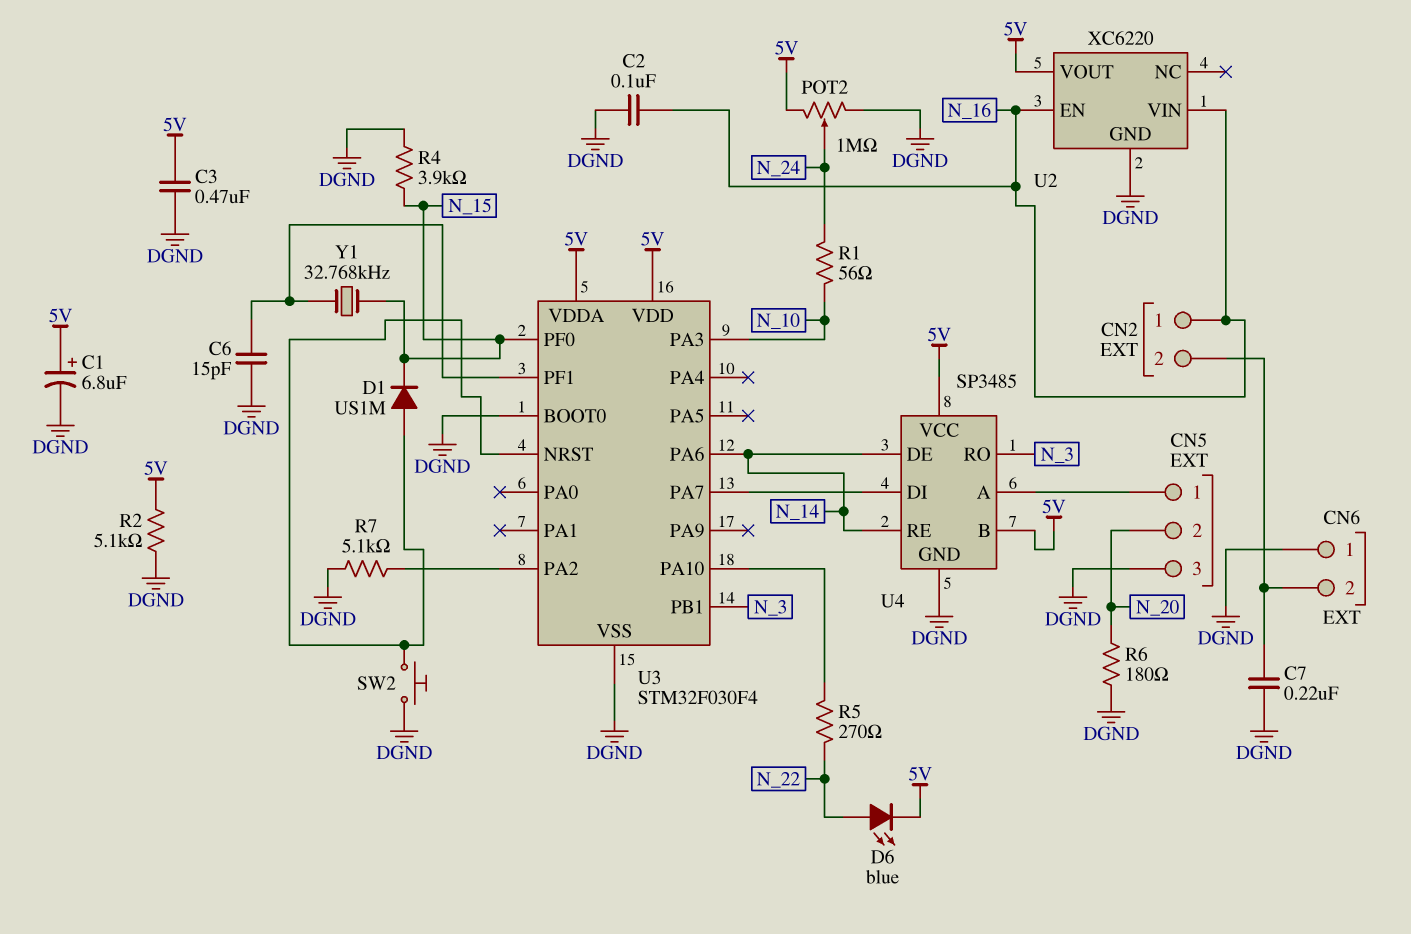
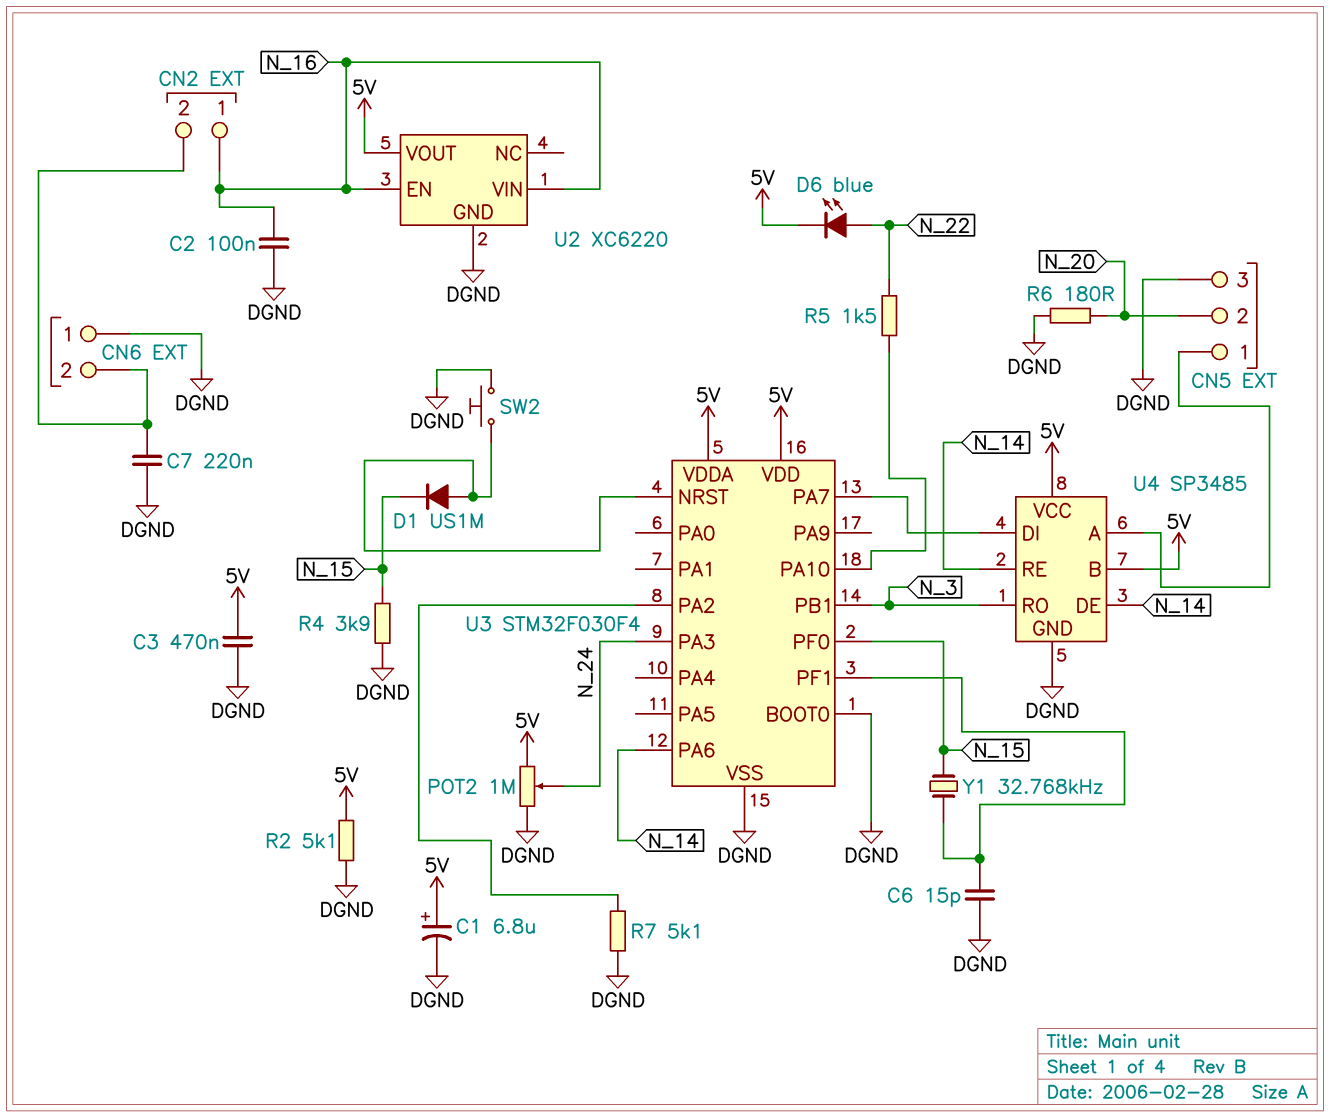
R1: 56 (N_10, N_24) -> none
R5: 270 (N_22, U3/PA10) -> 1.5k (N_22, U3/PA10)
U3 pin PA3: N_10 -> N_24

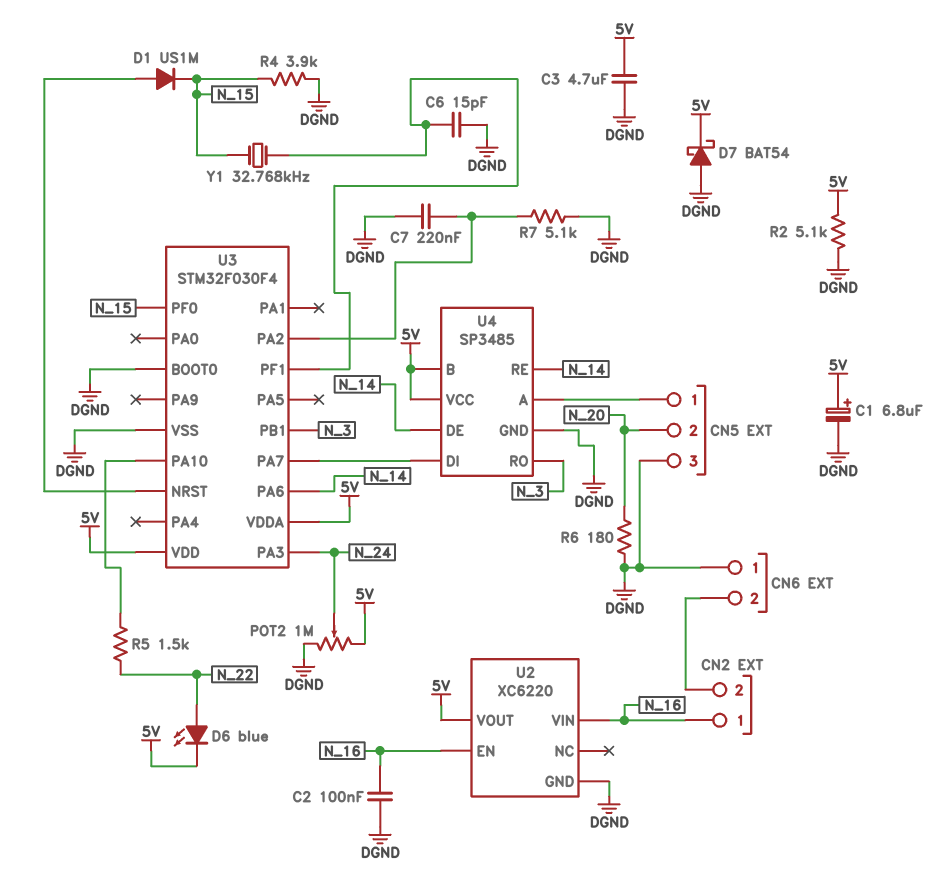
C3: 470nF (5V, DGND) -> 4.7uF (5V, DGND)
C7: 220nF (CN2/2, DGND) -> 220nF (DGND, U3/PA2)
D7: none -> schottky BAT54 (A DGND, K 5V)
SW2: button (DGND, U3/NRST) -> none

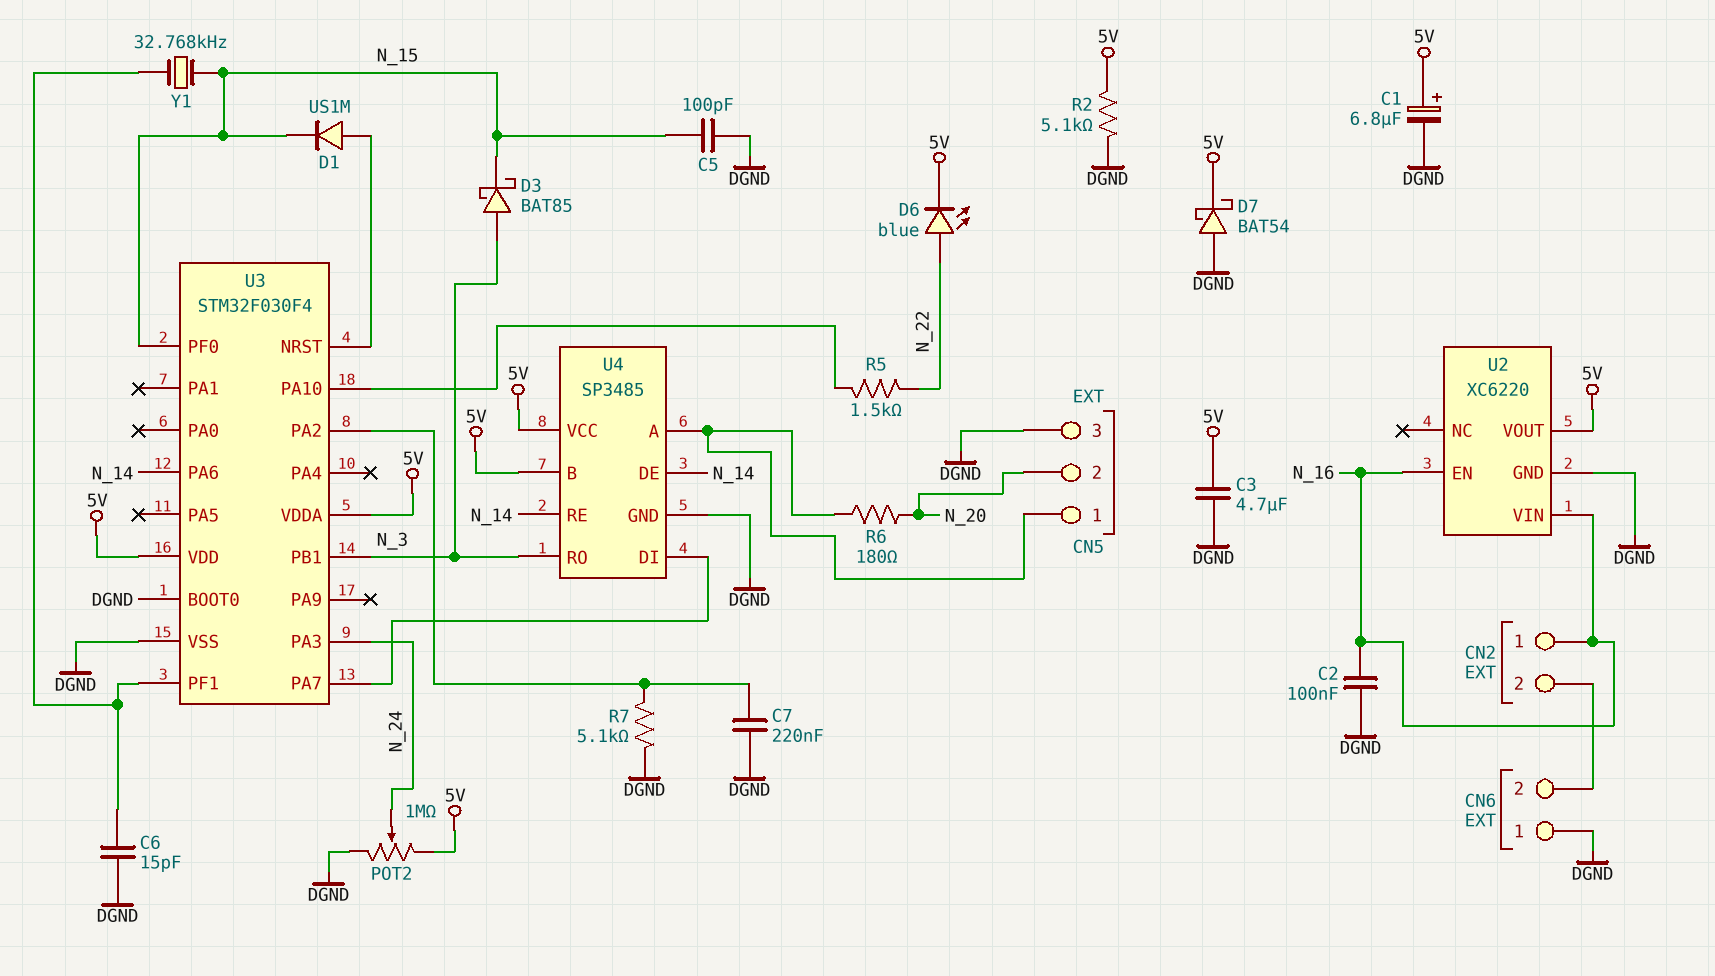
C5: none -> 100pF (DGND, N_15)
D3: none -> schottky BAT85 (A N_3, K N_15)
R4: 3.9k (DGND, N_15) -> none
R6: 180 (DGND, N_20) -> 180 (CN5/1, N_20)

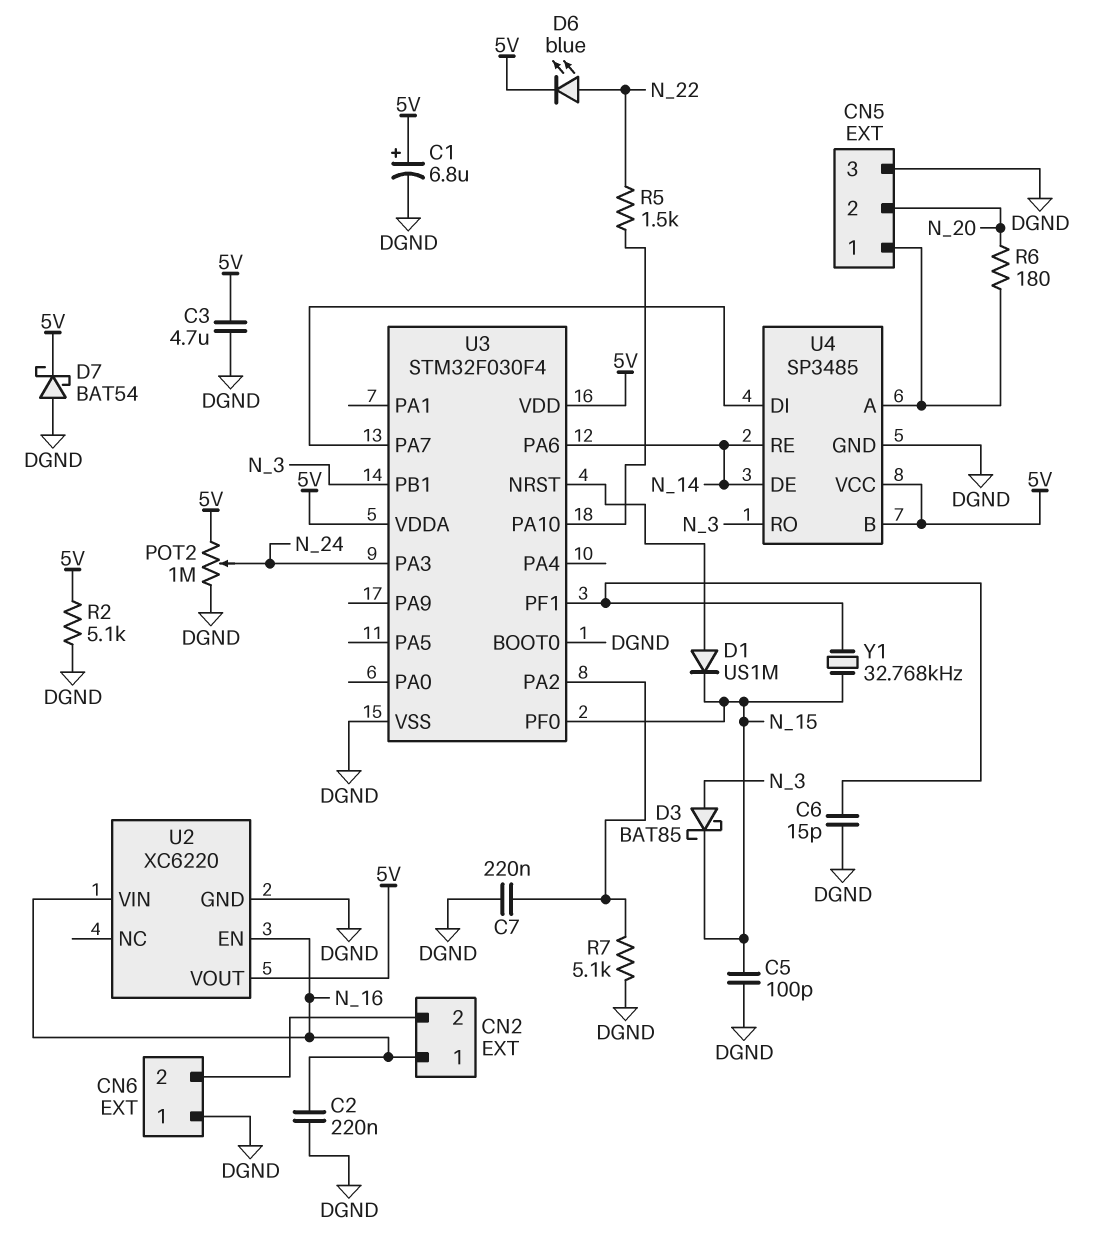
C2: 100nF (DGND, N_16) -> 220nF (DGND, N_16)

